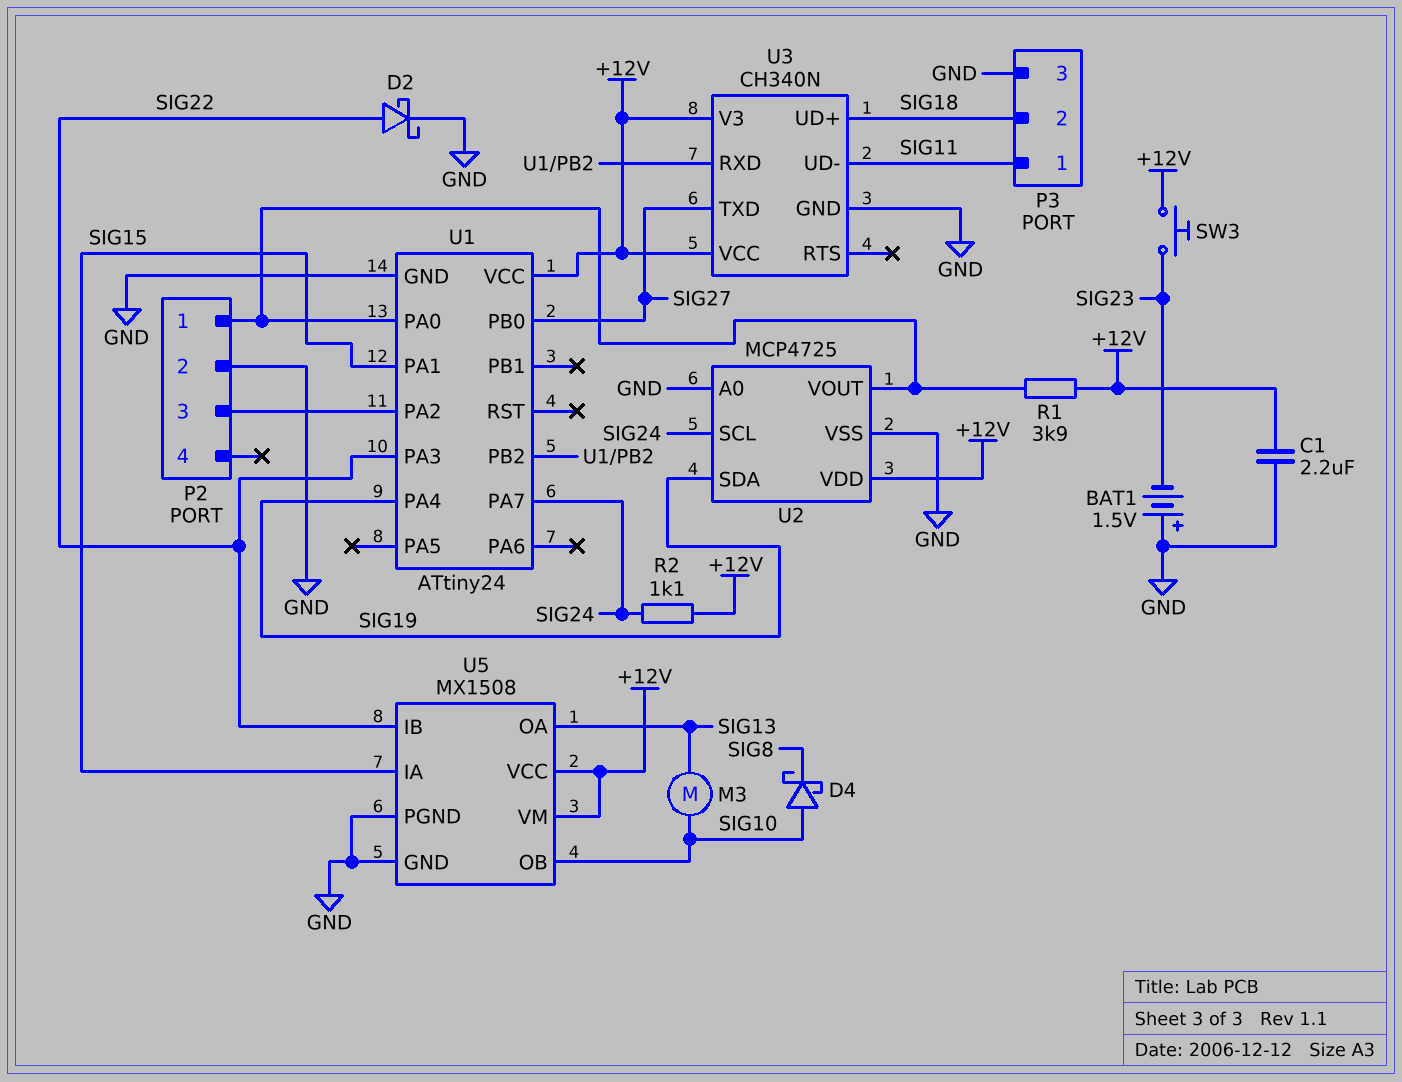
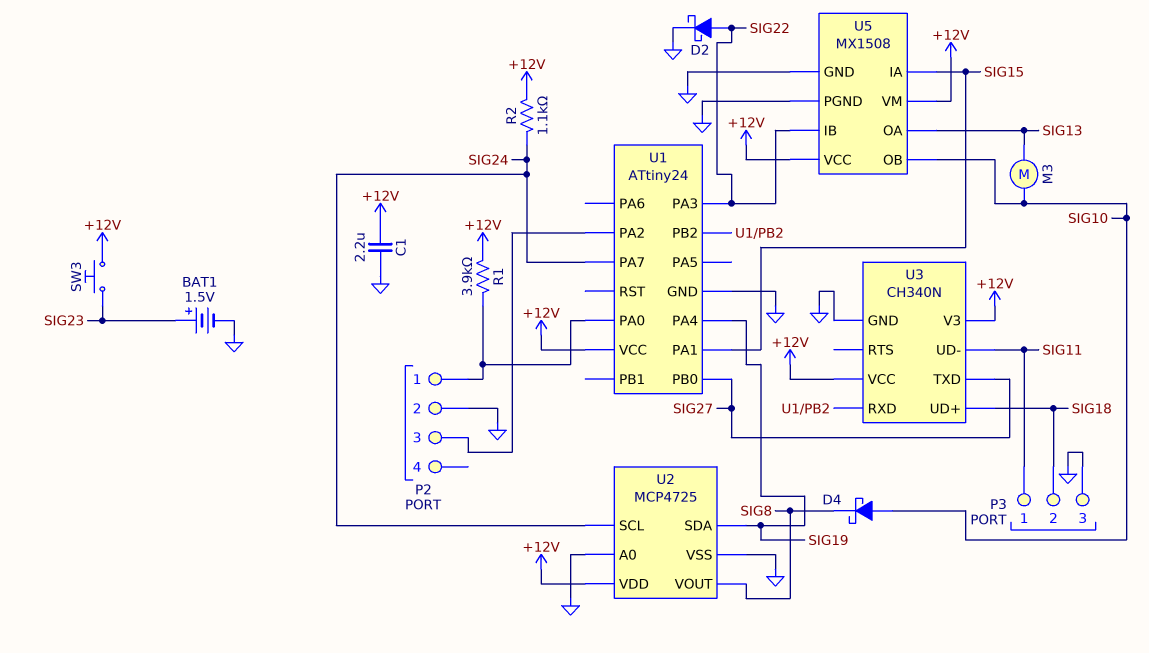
BAT1: 1.5V (plus GND, minus SIG23) -> 1.5V (plus SIG23, minus GND)
U2 pin VOUT: P2/1 -> SIG8

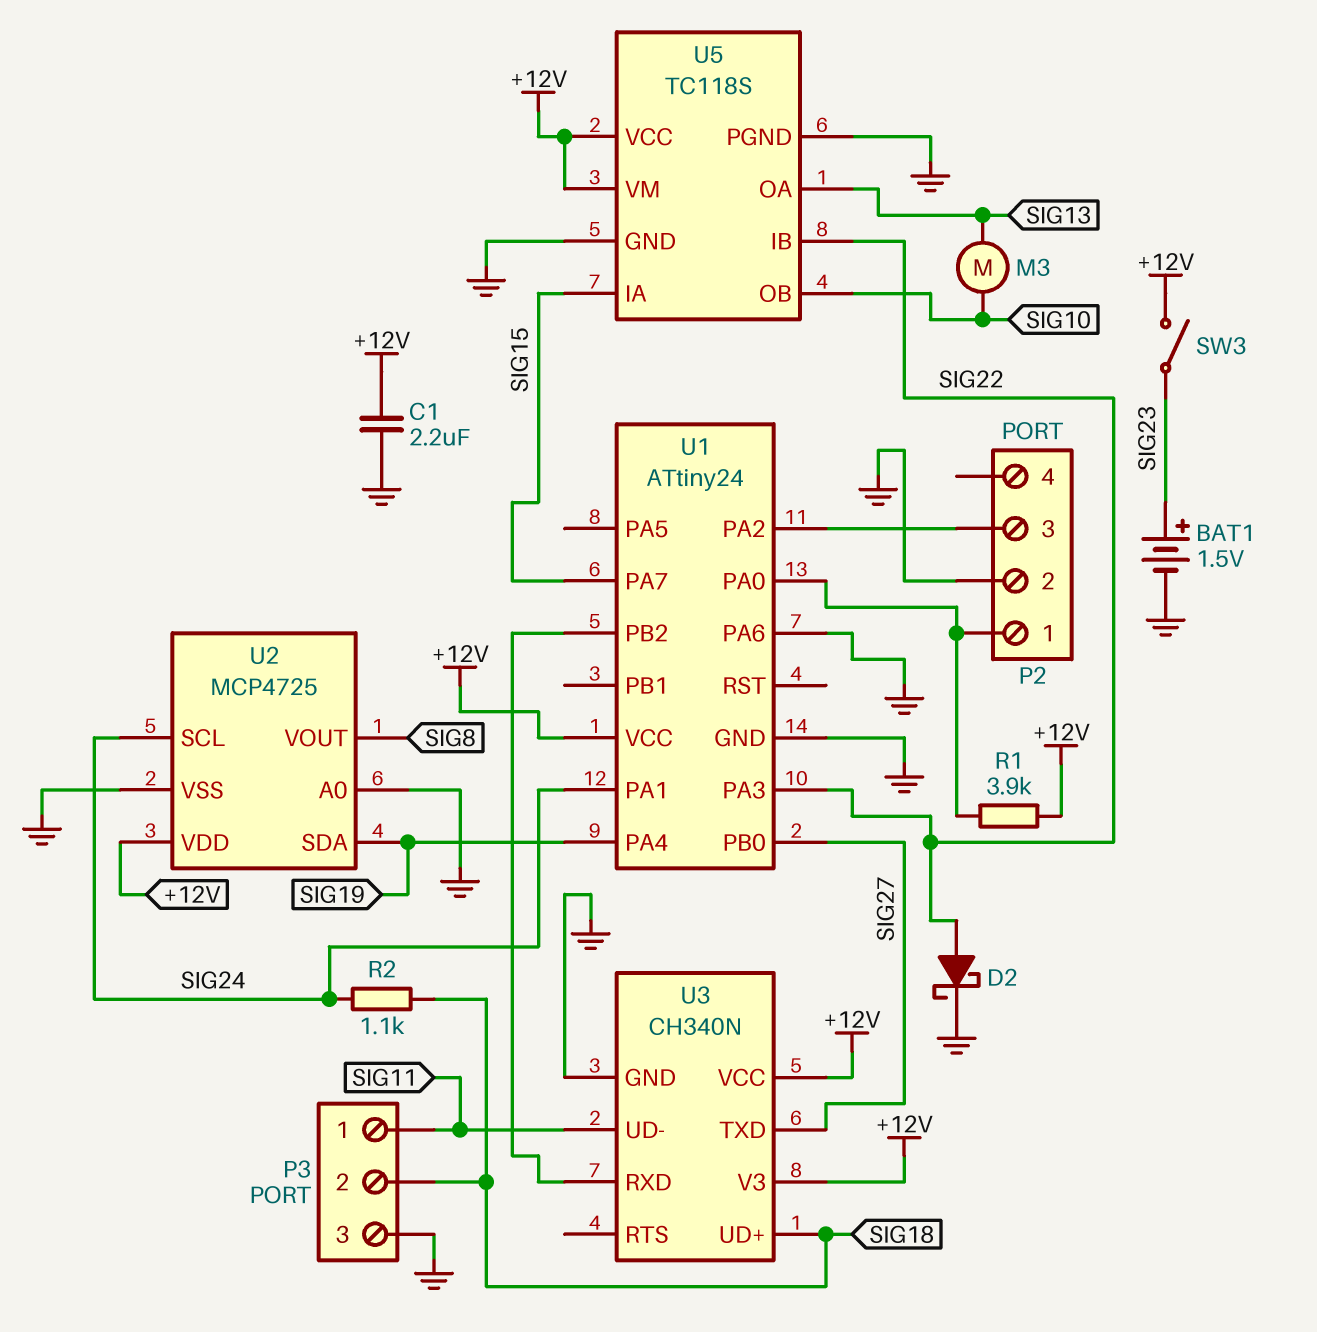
D4: schottky (A SIG10, K SIG8) -> none
R2: 1.1k (+12V, SIG24) -> 1.1k (SIG18, SIG24)
SW3: button (+12V, SIG23) -> switch (+12V, SIG23)
U1 pin PA1: SIG15 -> SIG24
U1 pin PA6: none -> GND
U1 pin PA7: SIG24 -> SIG15
U5: MX1508 -> TC118S

